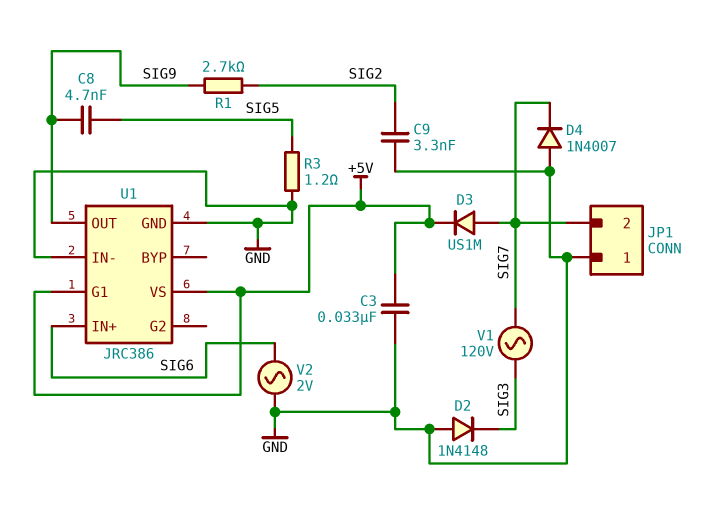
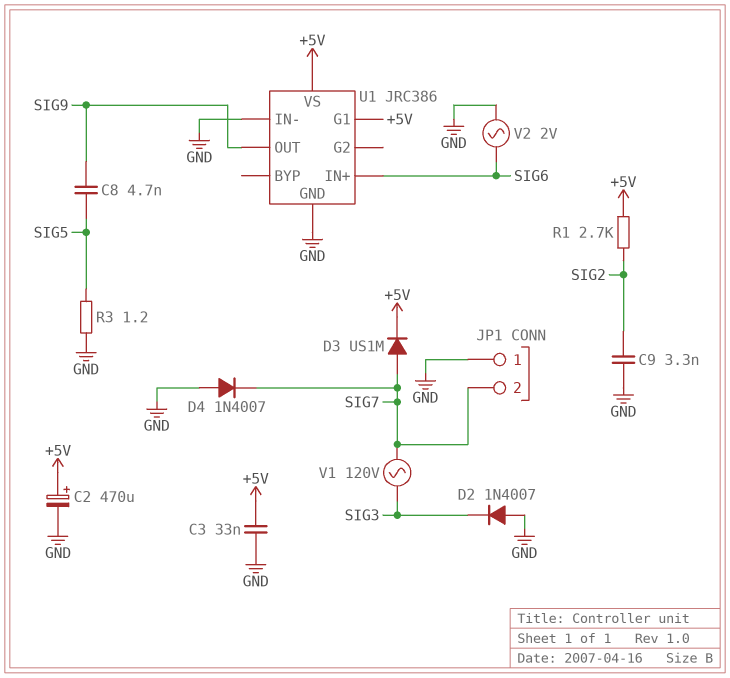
C2: none -> 470uF (plus +5V, minus GND)
D2: diode 1N4148 (A GND, K SIG3) -> diode 1N4007 (A GND, K SIG3)
R1: 2.7k (SIG2, SIG9) -> 2.7k (+5V, SIG2)

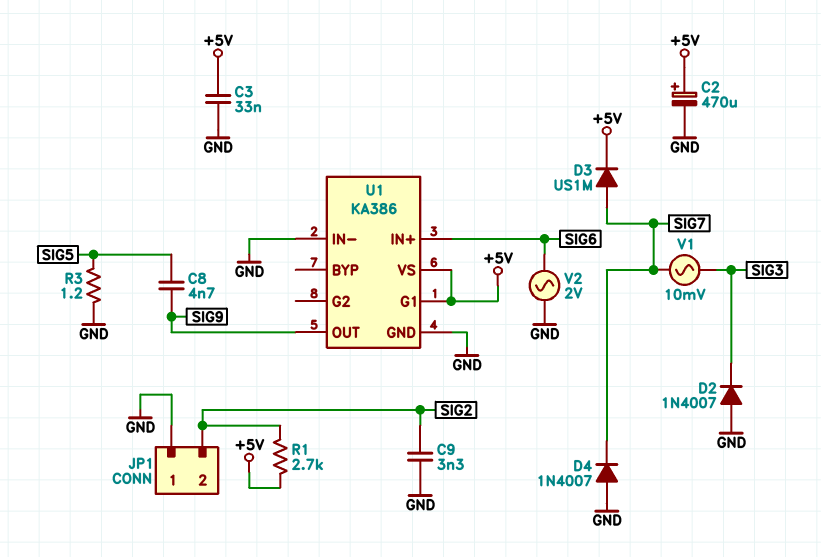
JP1 pin 2: SIG7 -> SIG2
U1: JRC386 -> KA386
V1: AC 120V (SIG3, SIG7) -> AC 10mV (SIG3, SIG7)

